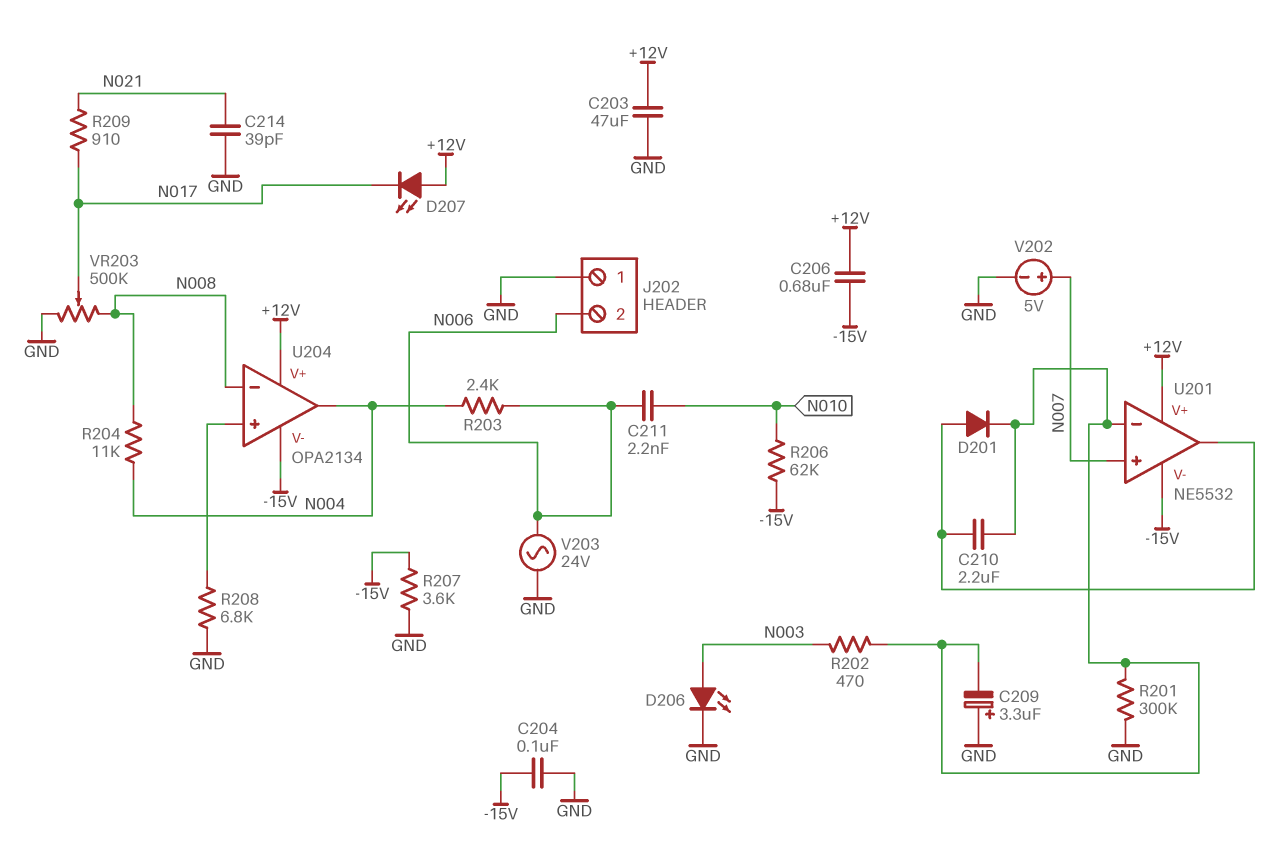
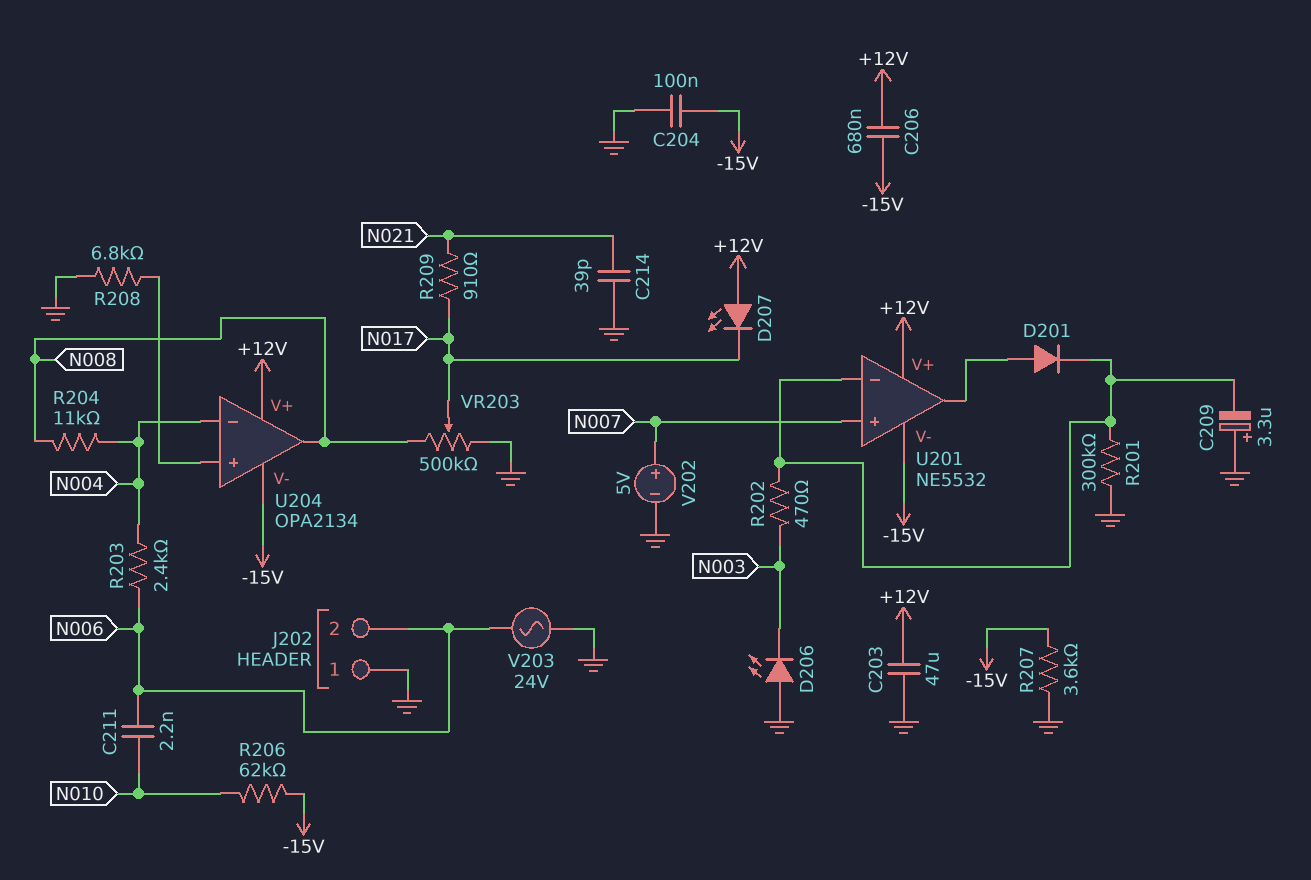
C210: 2.2uF (U201/in-, U201/out) -> none
D206: LED (A N003, K GND) -> LED (A GND, K N003)
U204 pin in-: N008 -> N004
U204 pin out: N004 -> N008

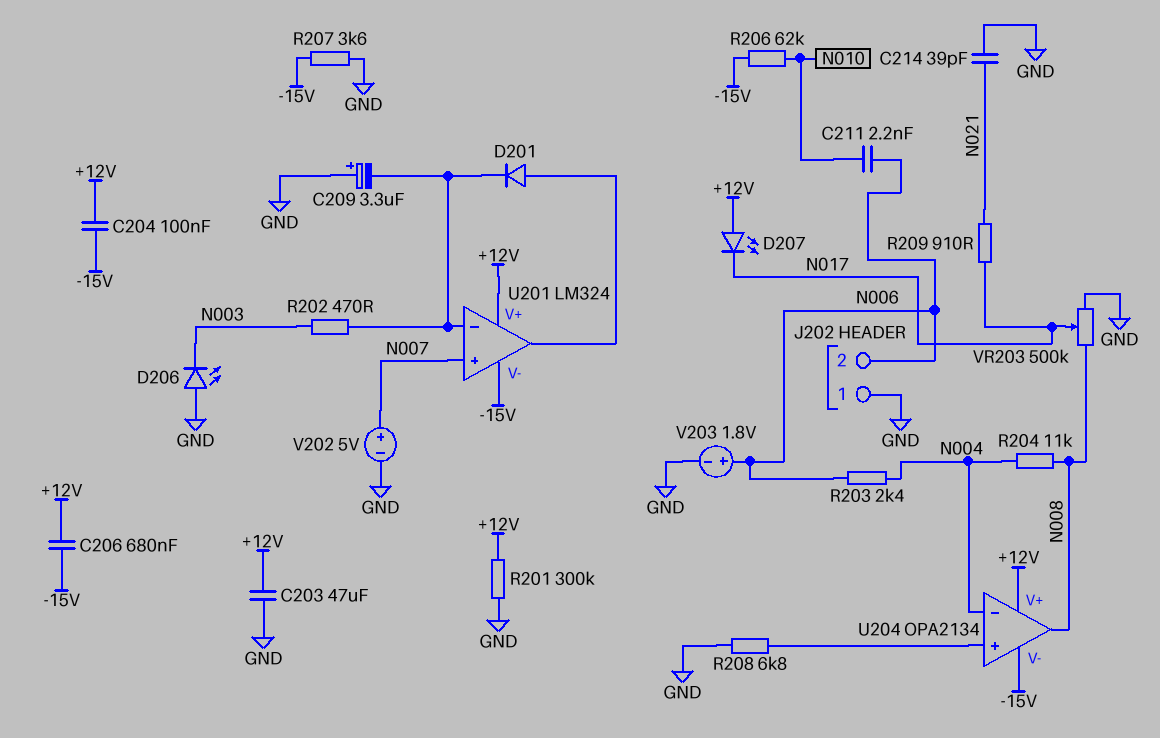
C204: 100nF (-15V, GND) -> 100nF (+12V, -15V)
R201: 300k (GND, U201/in-) -> 300k (+12V, GND)
U201: NE5532 -> LM324
V203: AC 24V (GND, N006) -> 1.8V (plus N006, minus GND)

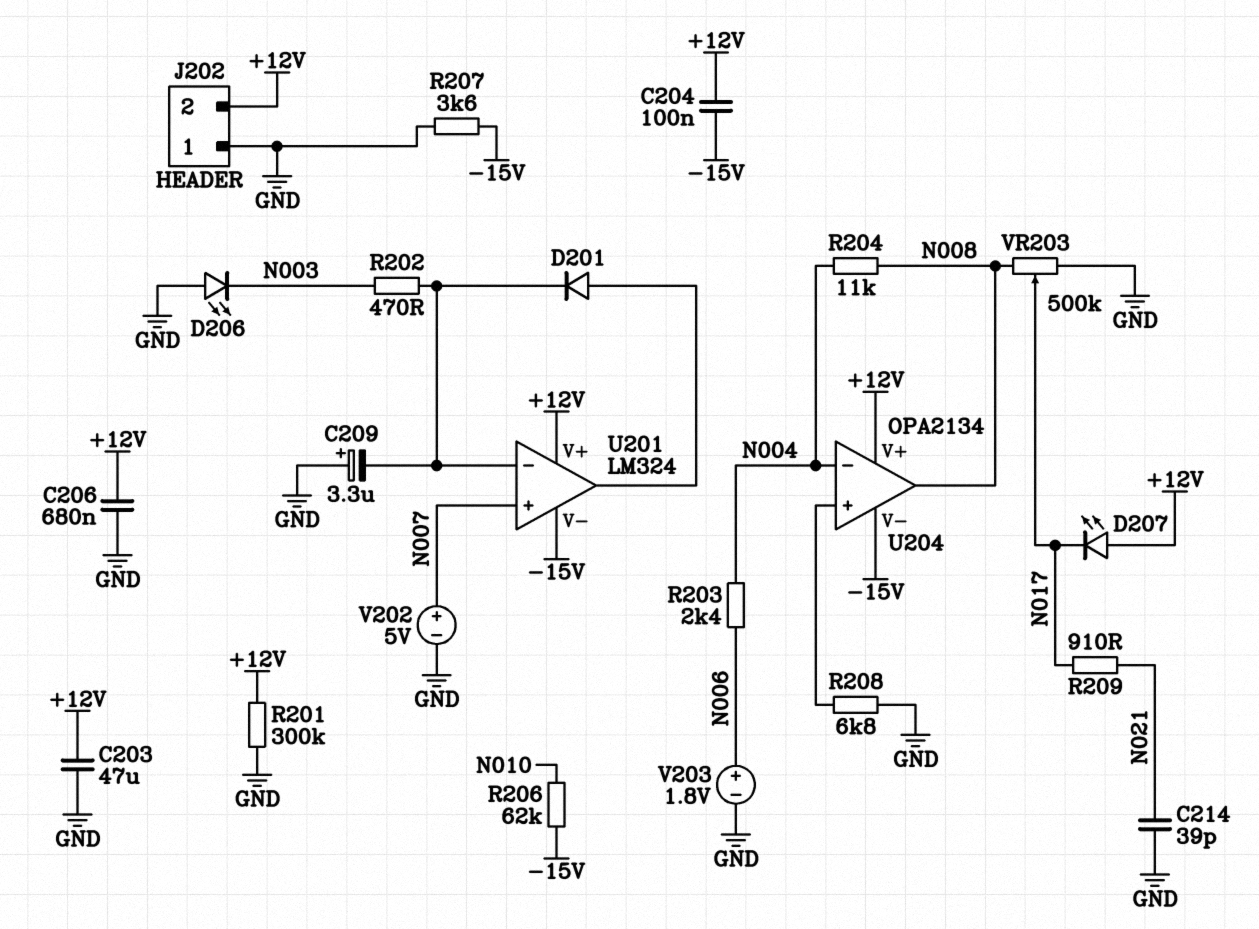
C206: 680nF (+12V, -15V) -> 680nF (+12V, GND)
C211: 2.2nF (N006, N010) -> none
J202 pin 2: N006 -> +12V

